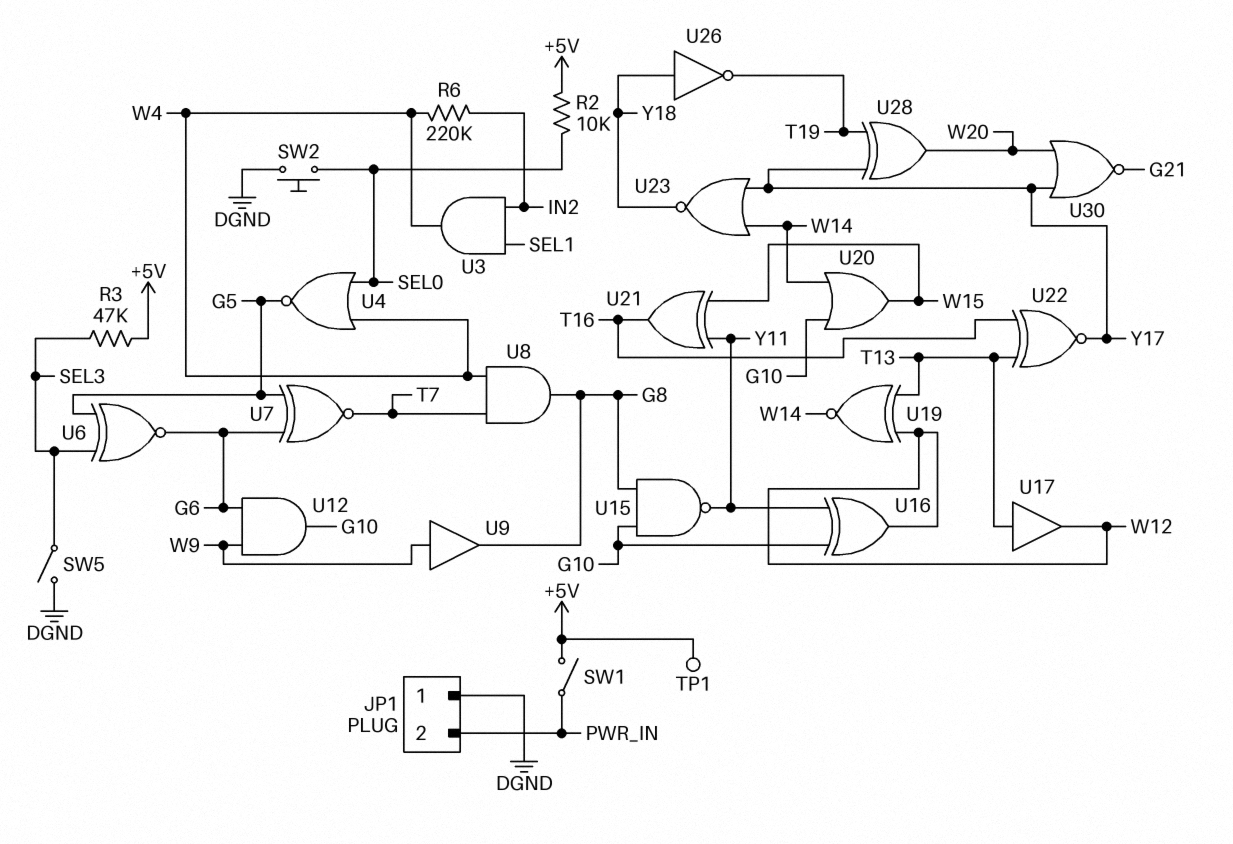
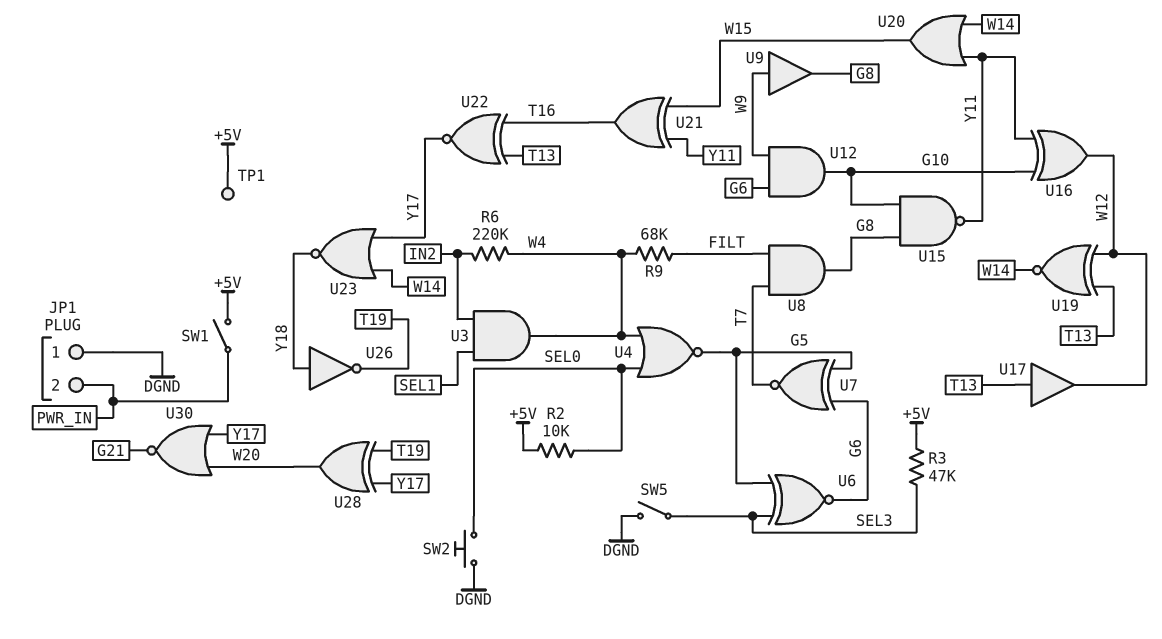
R9: none -> 68k (FILT, W4)
U8: AND (in T7, in W4, out G8) -> AND (in FILT, in T7, out G8)
U20: OR (in G10, in W14, out W15) -> OR (in W14, in Y11, out W15)

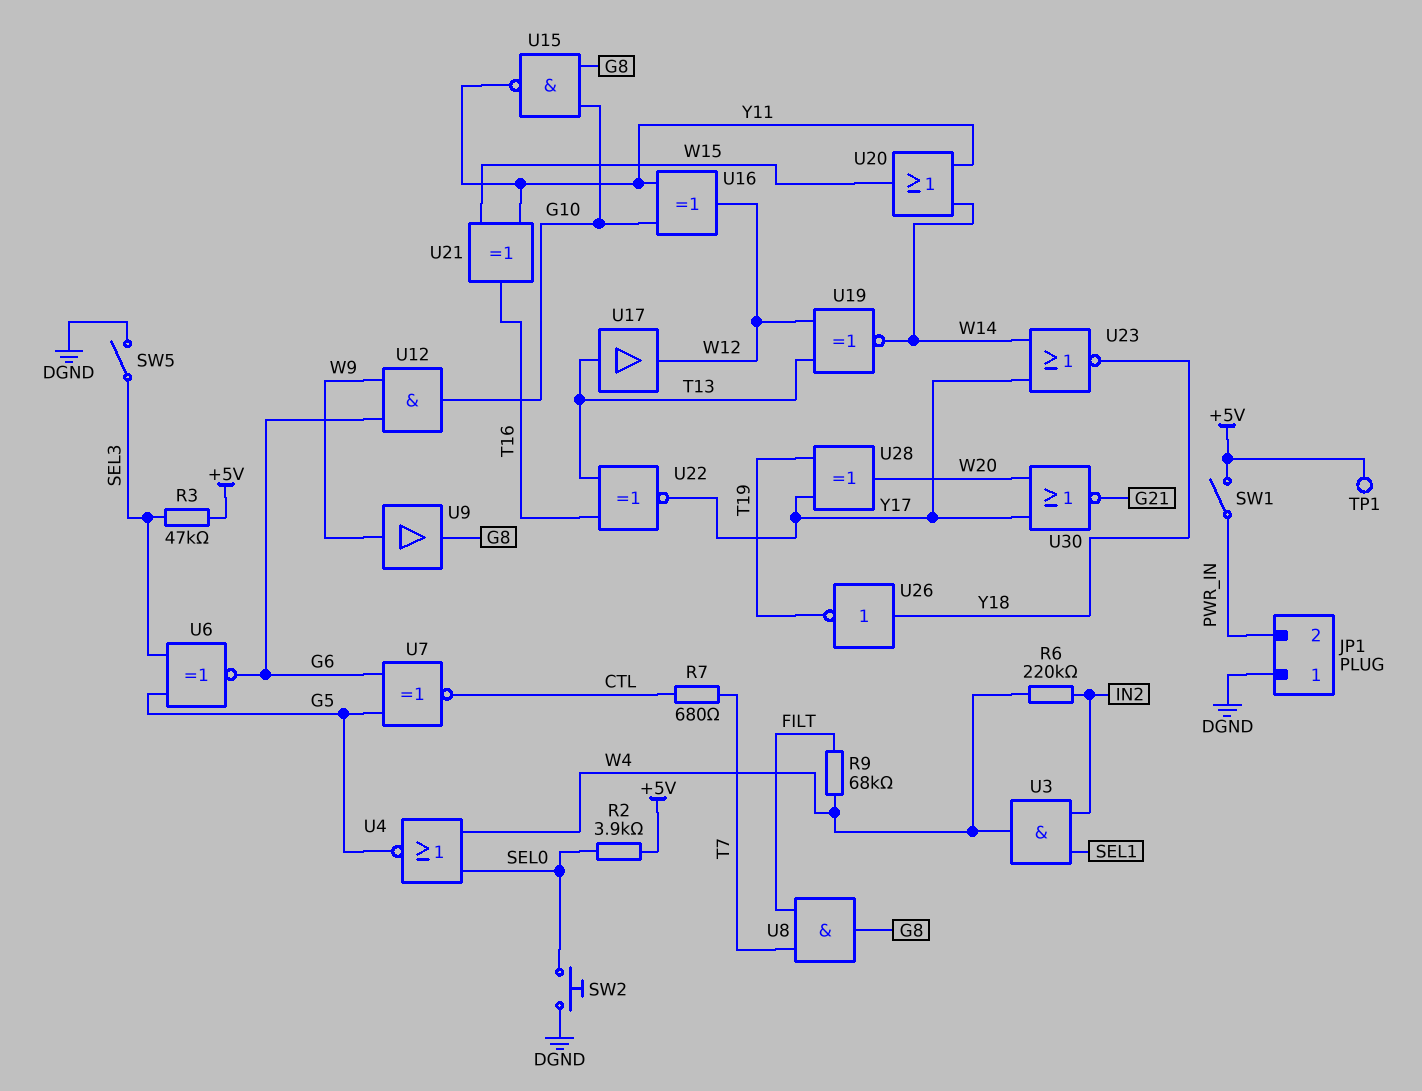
R2: 10k (+5V, SEL0) -> 3.9k (+5V, SEL0)
R7: none -> 680 (CTL, T7)
U7: XNOR (in G5, in G6, out T7) -> XNOR (in G5, in G6, out CTL)

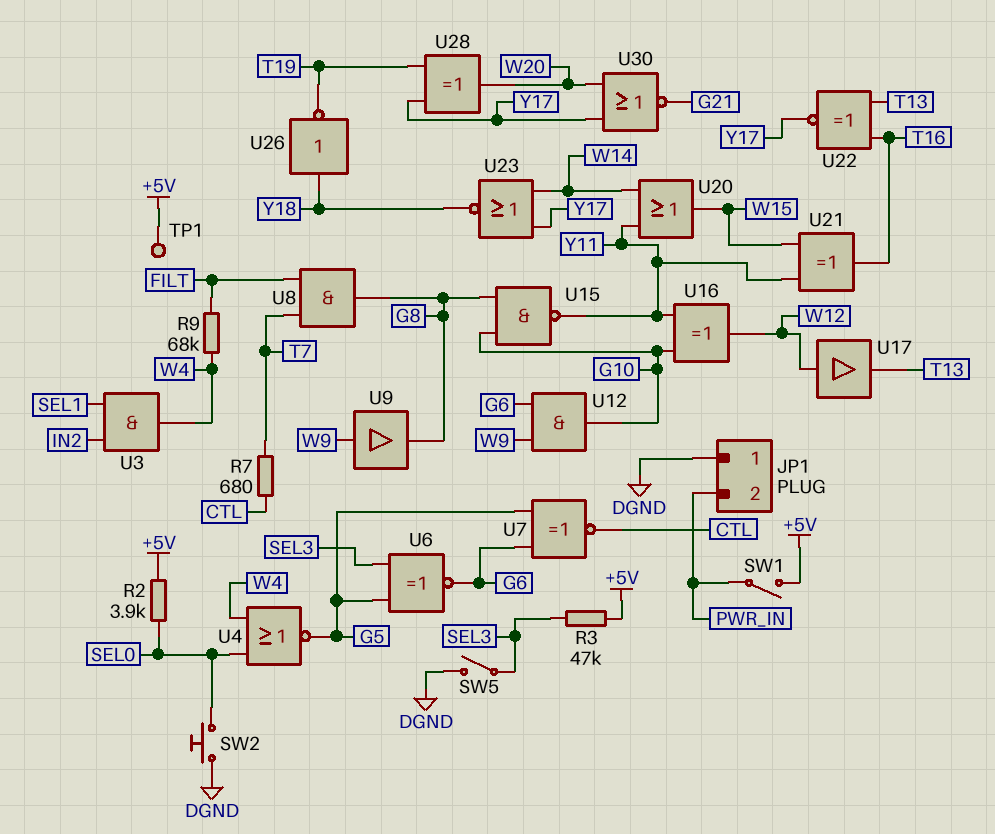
R6: 220k (IN2, W4) -> none
U17: buffer (in T13, out W12) -> buffer (in W12, out T13)
U19: XNOR (in T13, in W12, out W14) -> none

